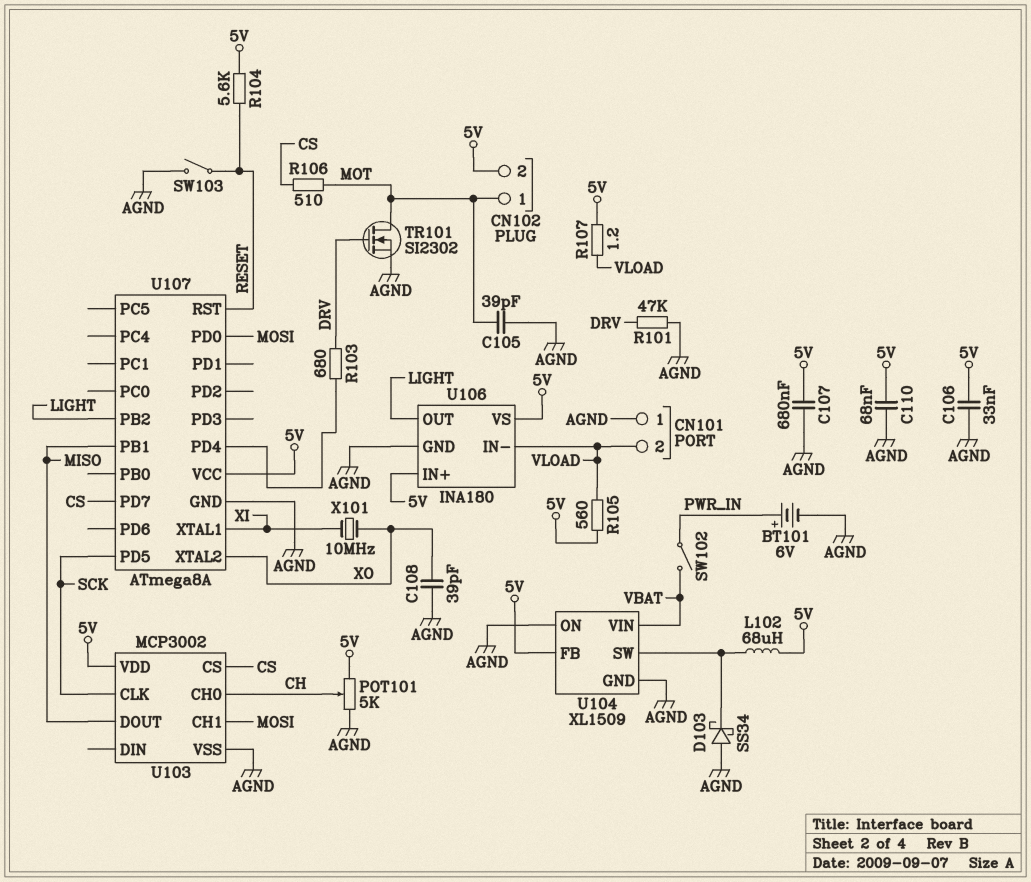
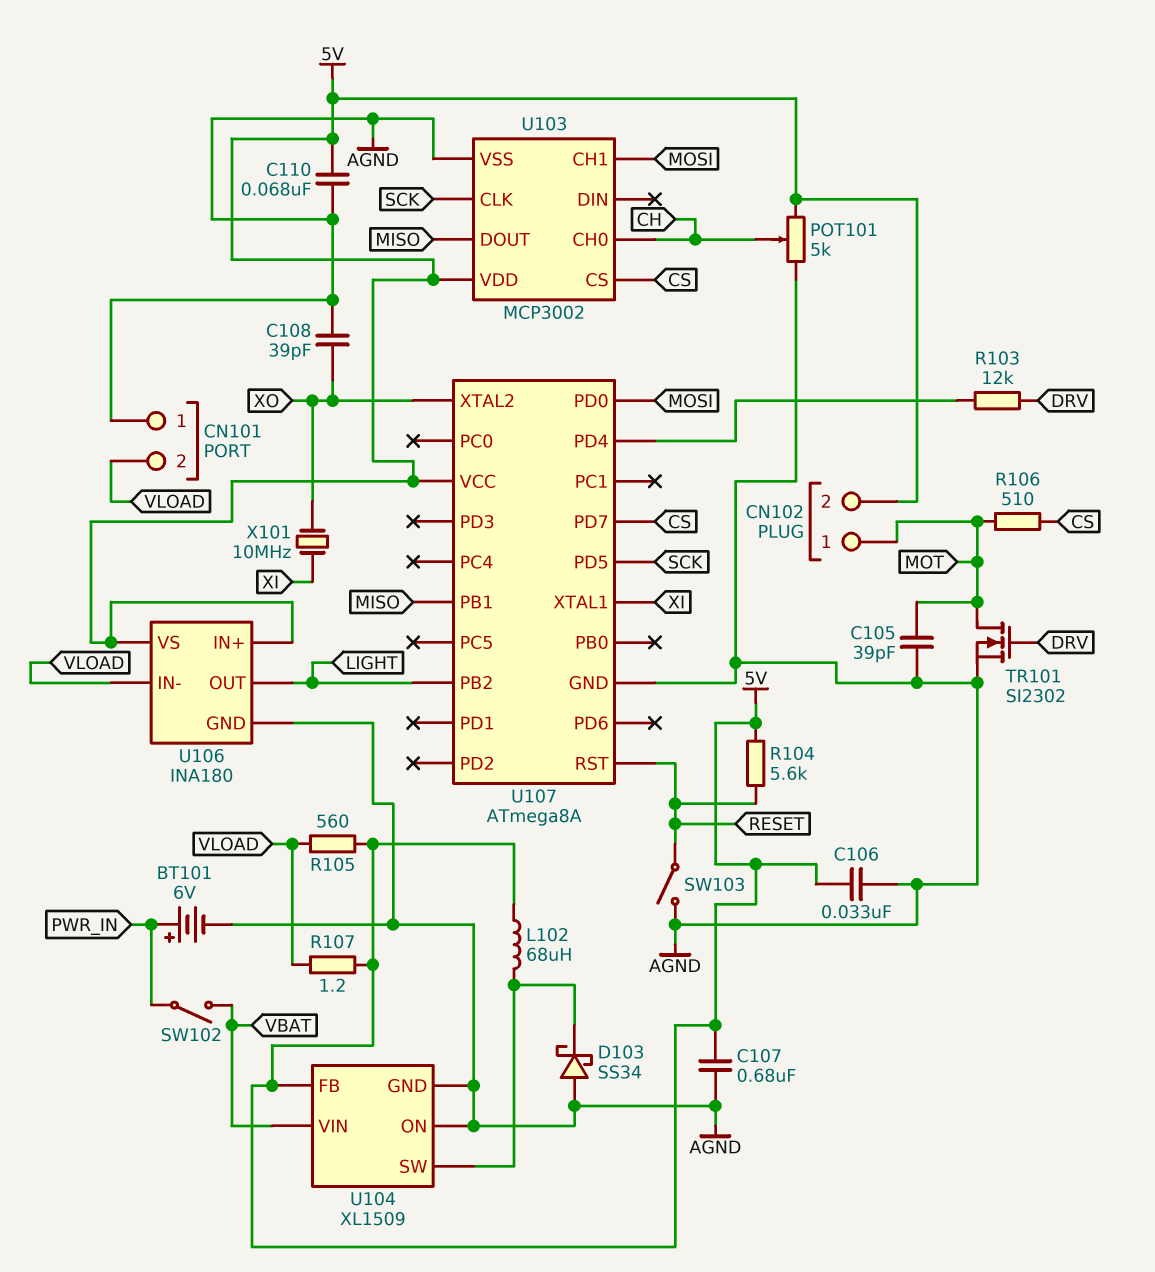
R101: 47k (AGND, DRV) -> none
R103: 680 (DRV, U107/PD4) -> 12k (DRV, U107/PD4)

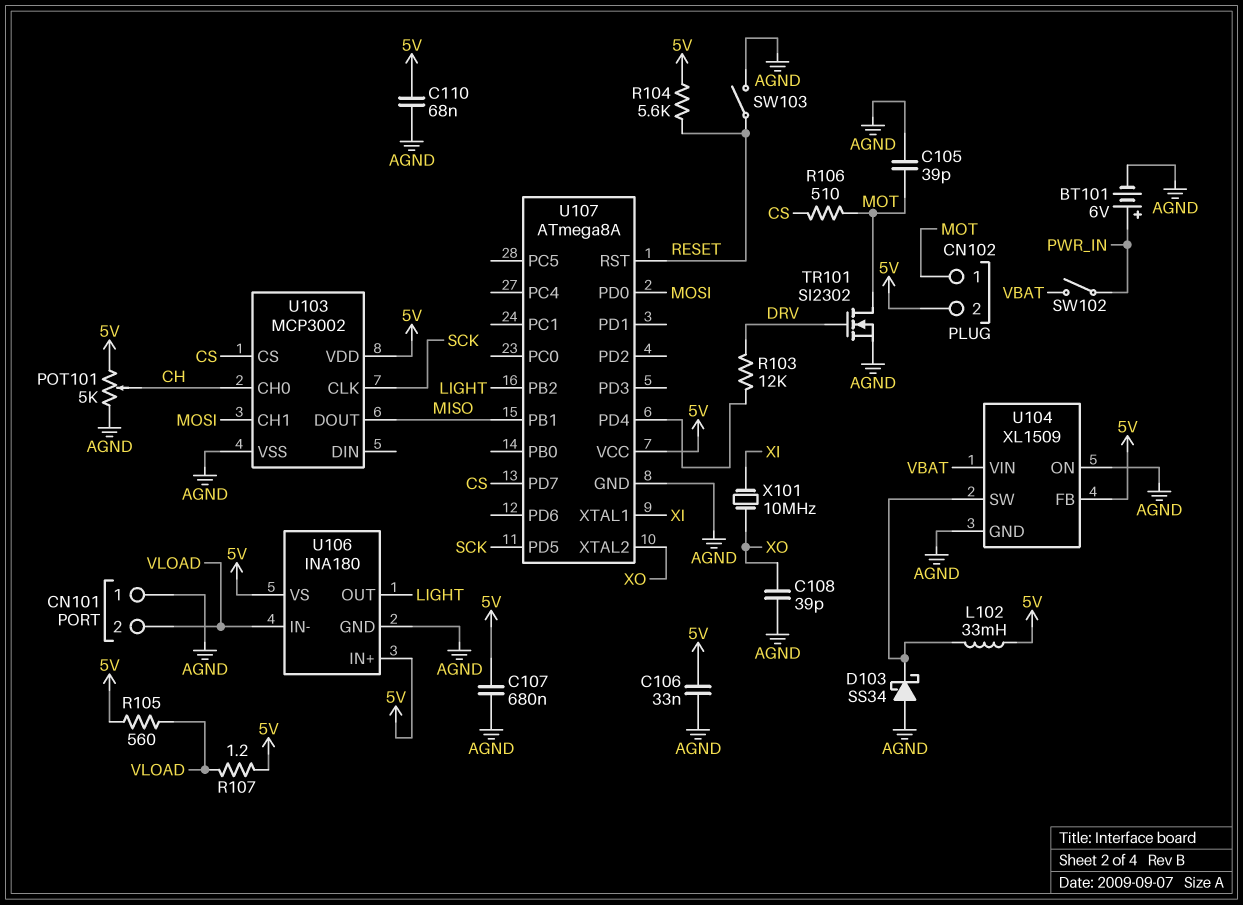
L102: 68uH (5V, U104/SW) -> 33mH (5V, U104/SW)

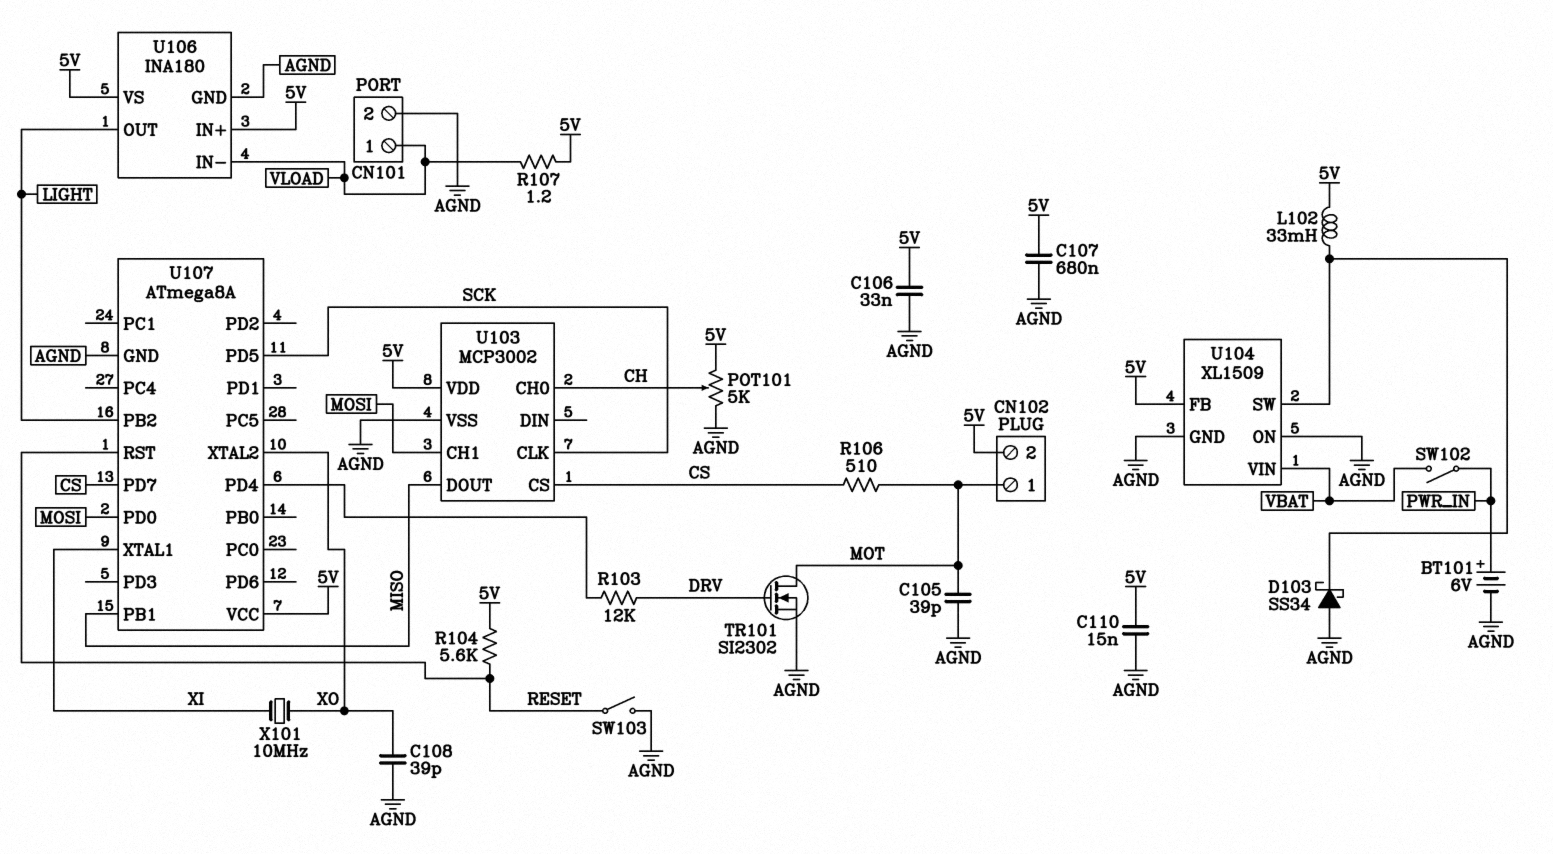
C110: 68nF (5V, AGND) -> 15nF (5V, AGND)
CN101 pin 1: AGND -> VLOAD
CN101 pin 2: VLOAD -> AGND
R105: 560 (5V, VLOAD) -> none

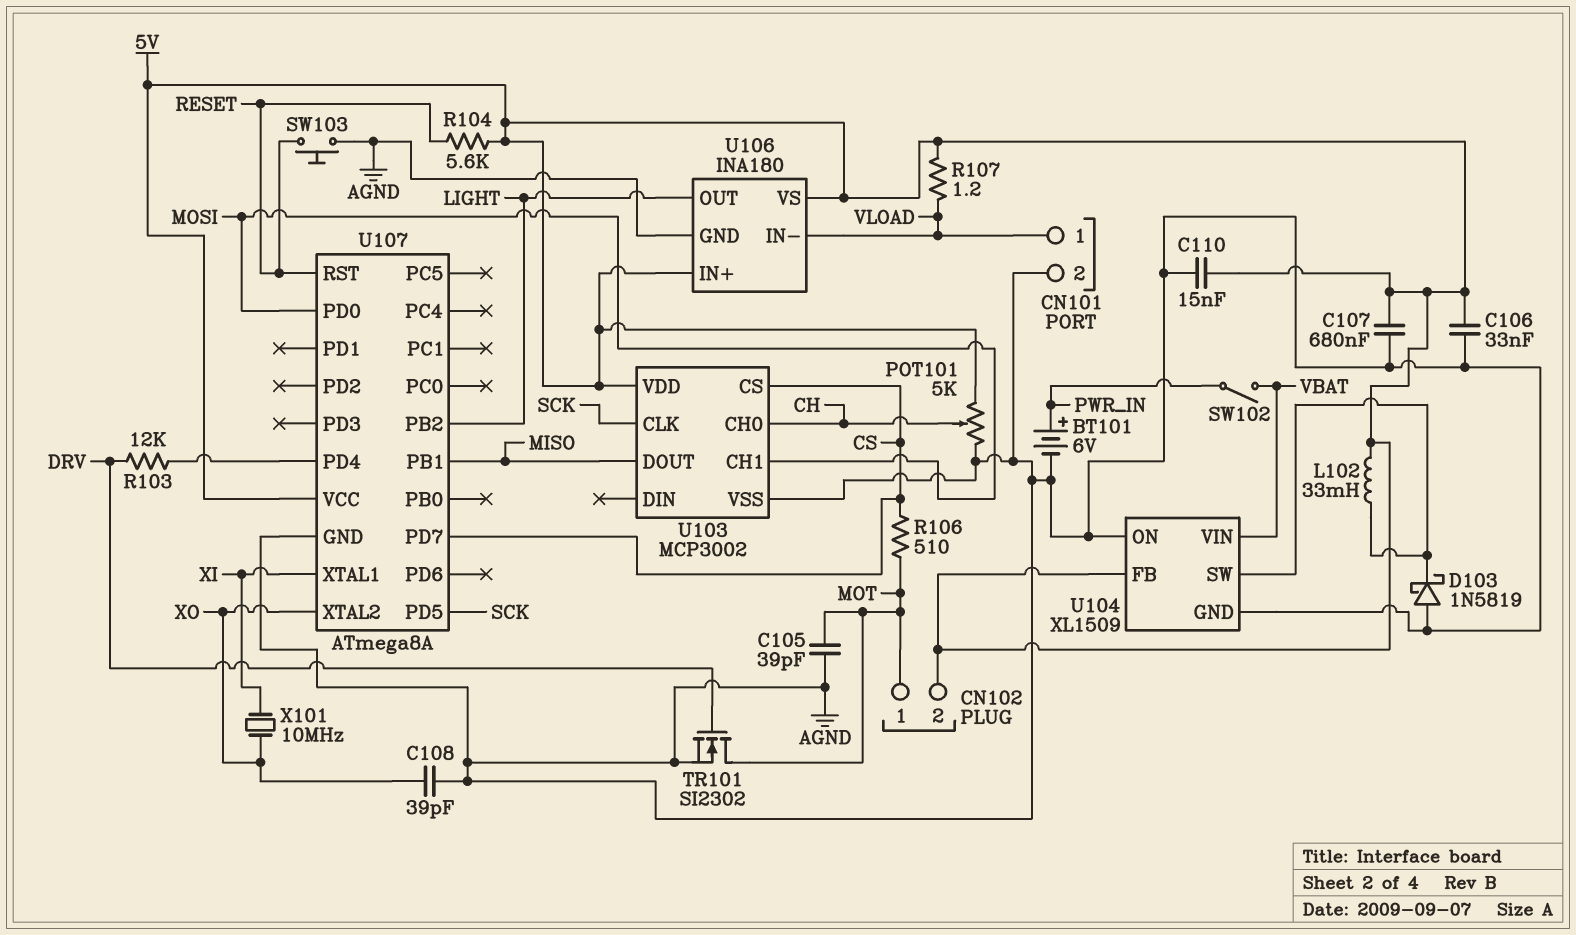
D103: schottky SS34 (A AGND, K U104/SW) -> schottky 1N5819 (A AGND, K U104/SW)
SW103: switch (AGND, RESET) -> button (AGND, RESET)

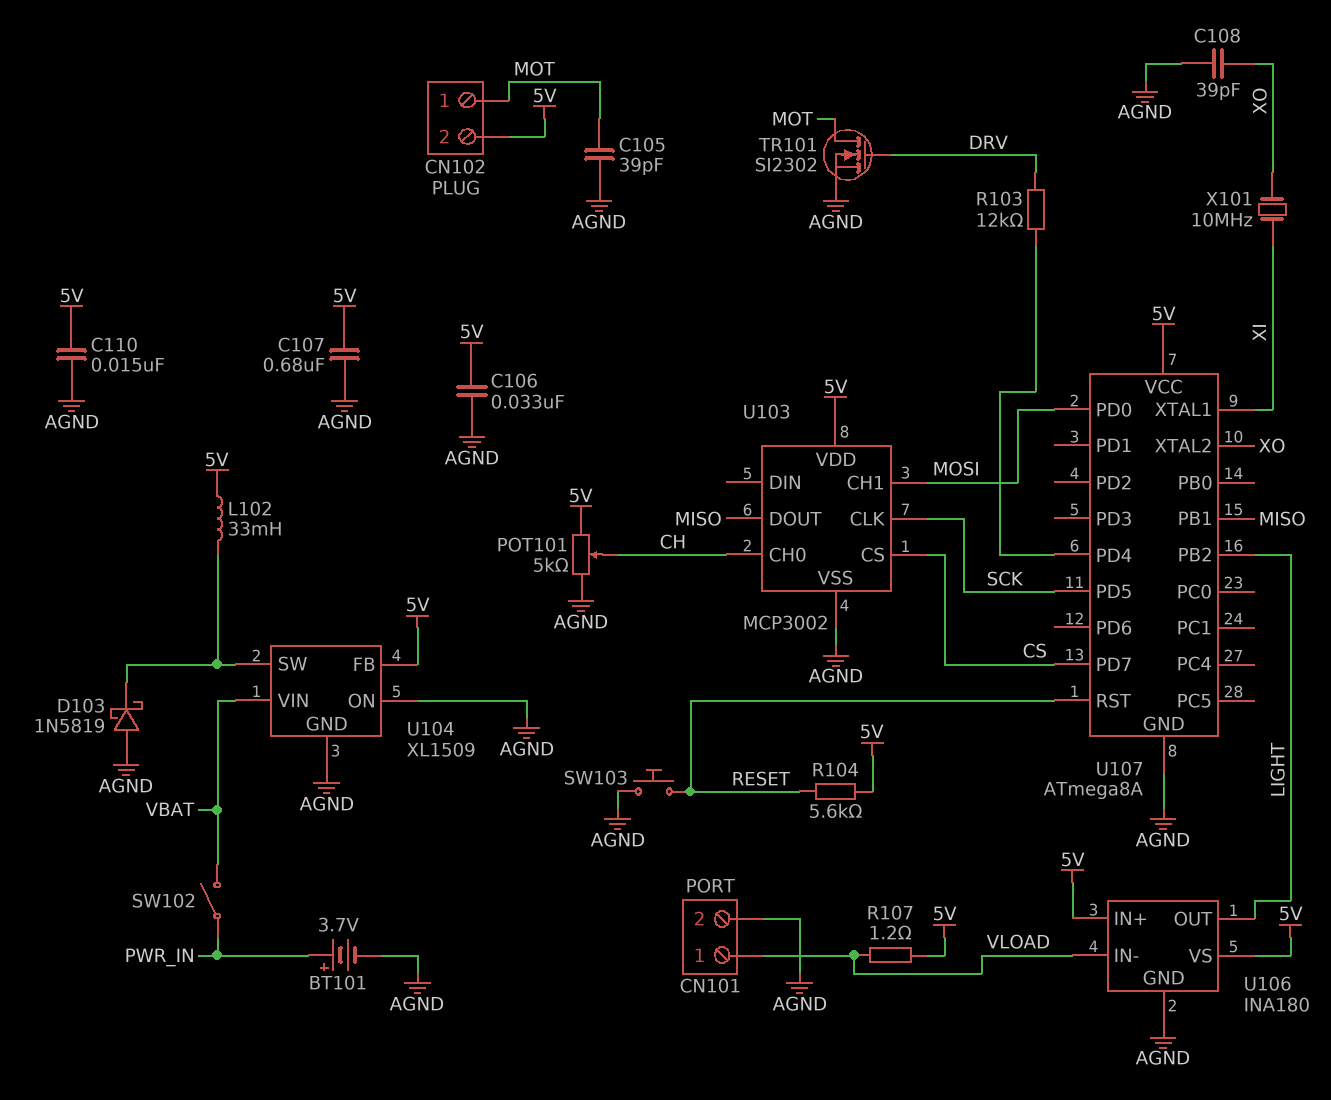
BT101: 6V (plus PWR_IN, minus AGND) -> 3.7V (plus PWR_IN, minus AGND)
R106: 510 (CS, MOT) -> none

